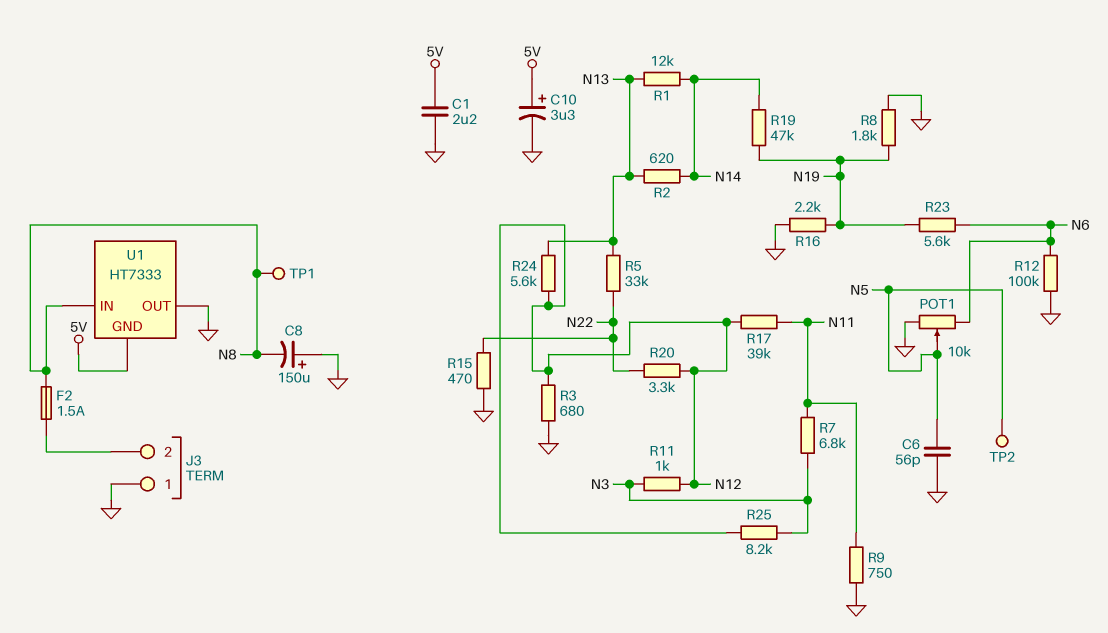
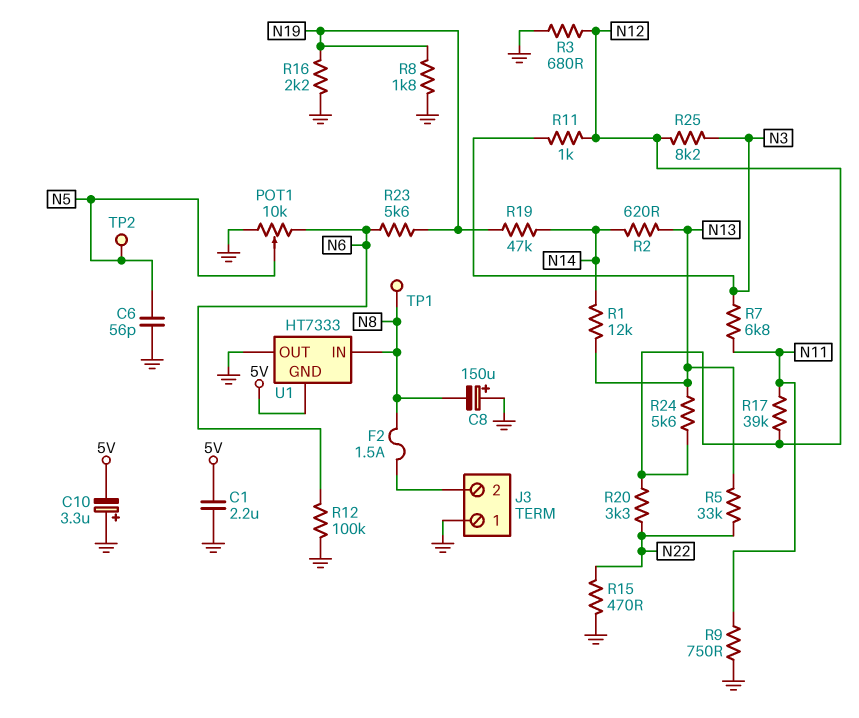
C10: 3.3uF (plus 5V, minus GND) -> 3.3uF (plus GND, minus 5V)

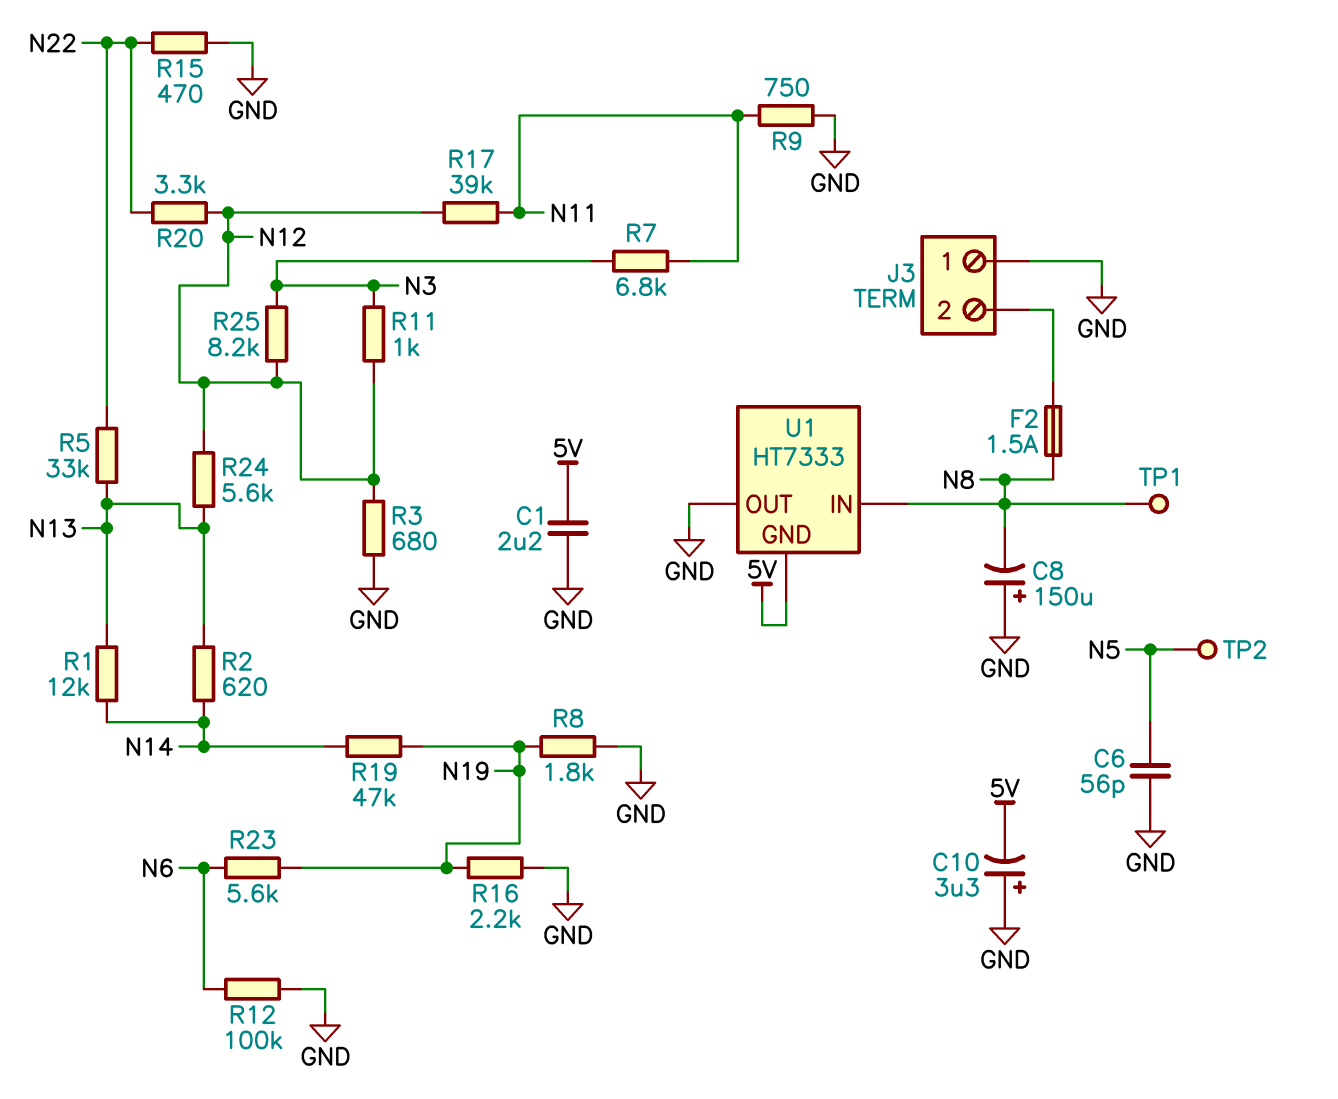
POT1: 10k (GND, N6, wiper N5) -> none

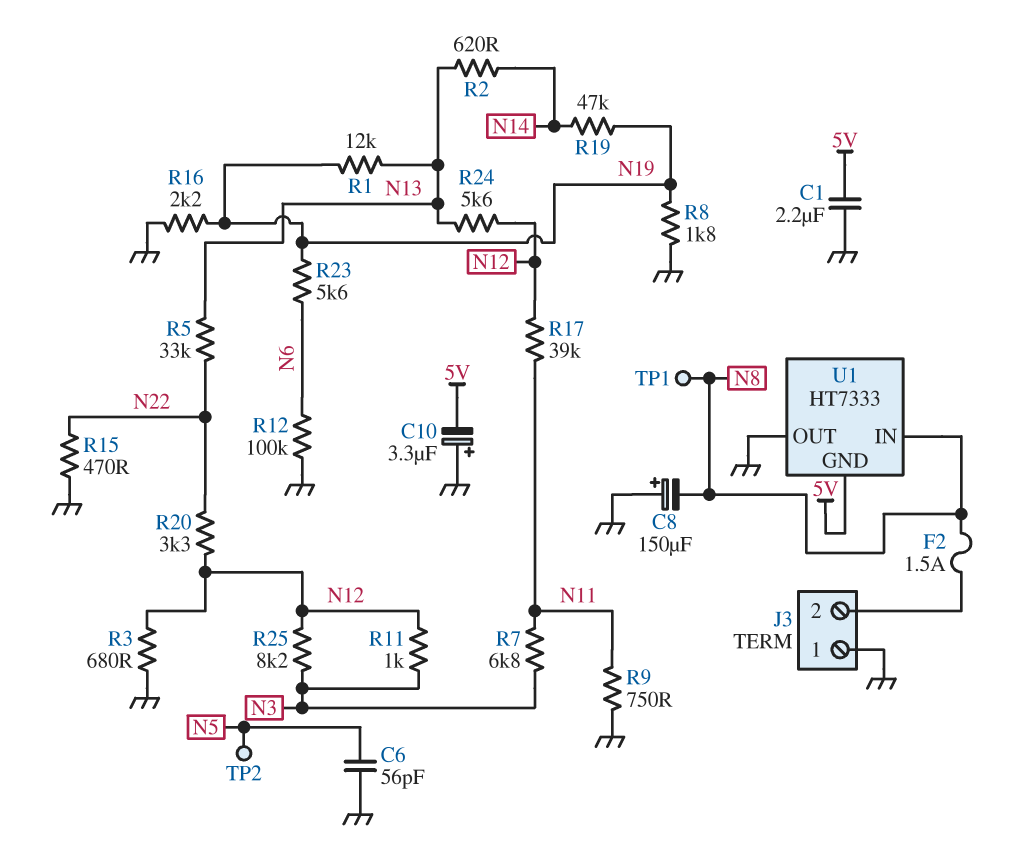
R1: 12k (N13, N14) -> 12k (N13, N19)

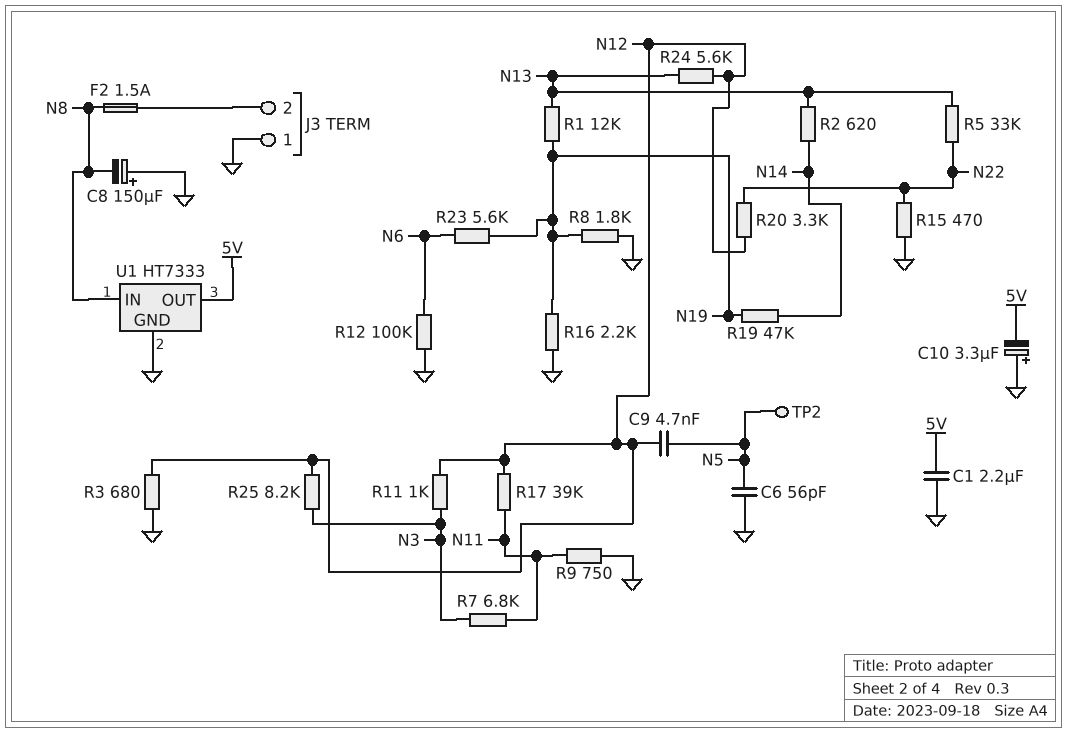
C9: none -> 4.7nF (N5, N12)
TP1: test point (N8) -> none
U1 pin GND: 5V -> GND
U1 pin OUT: GND -> 5V

